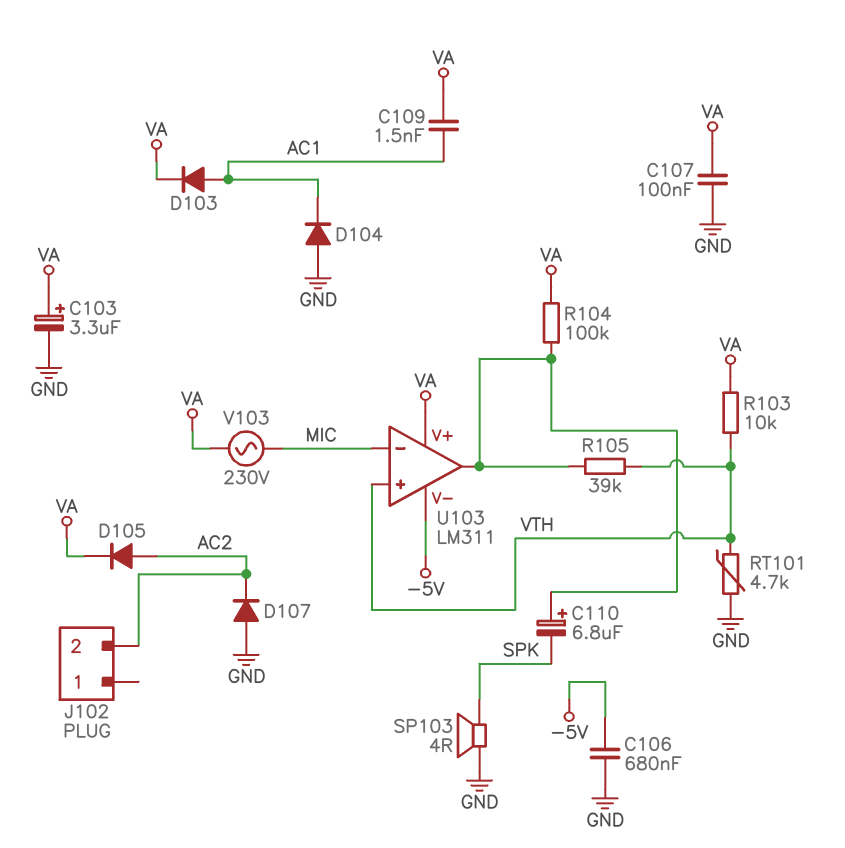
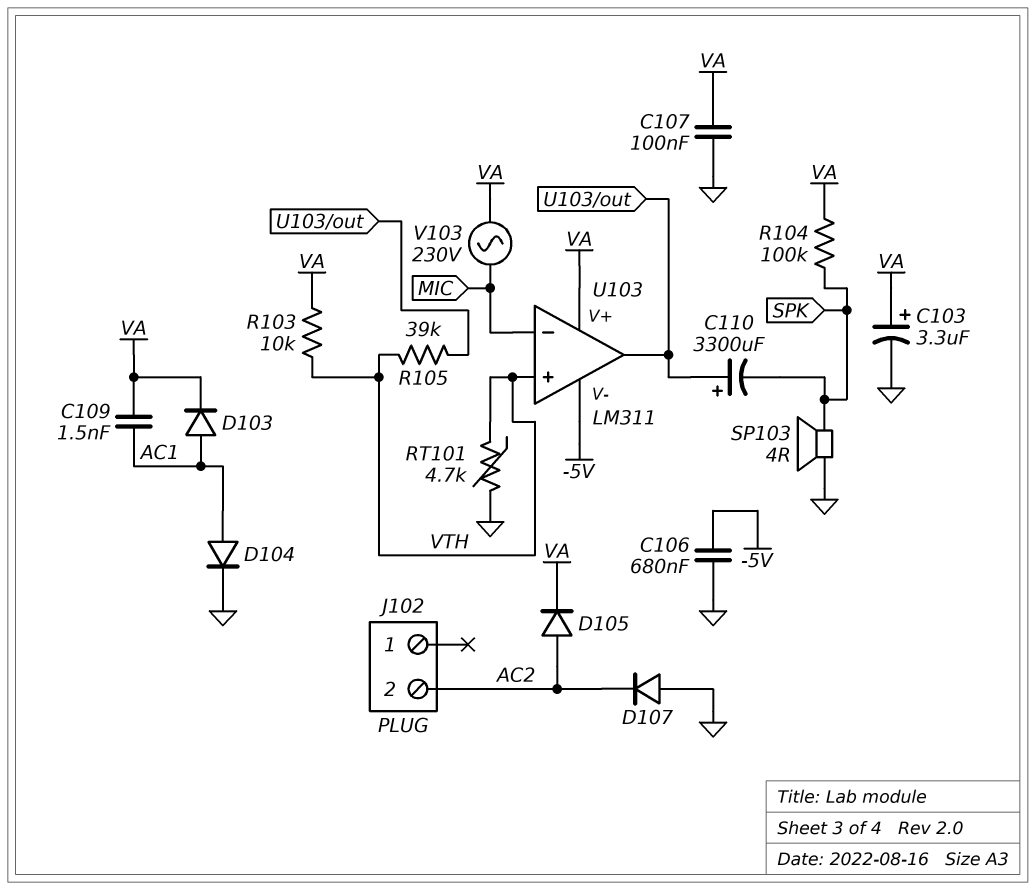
C110: 6.8uF (plus U103/out, minus SPK) -> 3300uF (plus U103/out, minus SPK)
D104: diode (A GND, K AC1) -> diode (A AC1, K GND)
R104: 100k (U103/out, VA) -> 100k (SPK, VA)

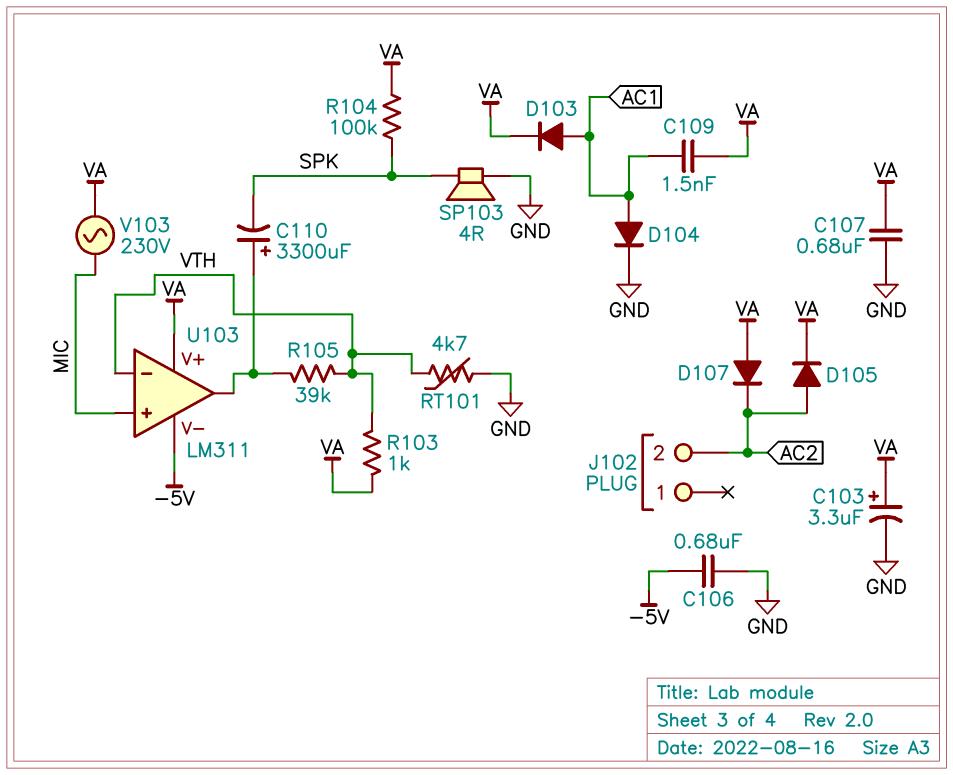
C107: 100nF (GND, VA) -> 680nF (GND, VA)
D107: diode (A GND, K AC2) -> diode (A VA, K AC2)
R103: 10k (VA, VTH) -> 1k (VA, VTH)
U103 pin in+: VTH -> MIC
U103 pin in-: MIC -> VTH

